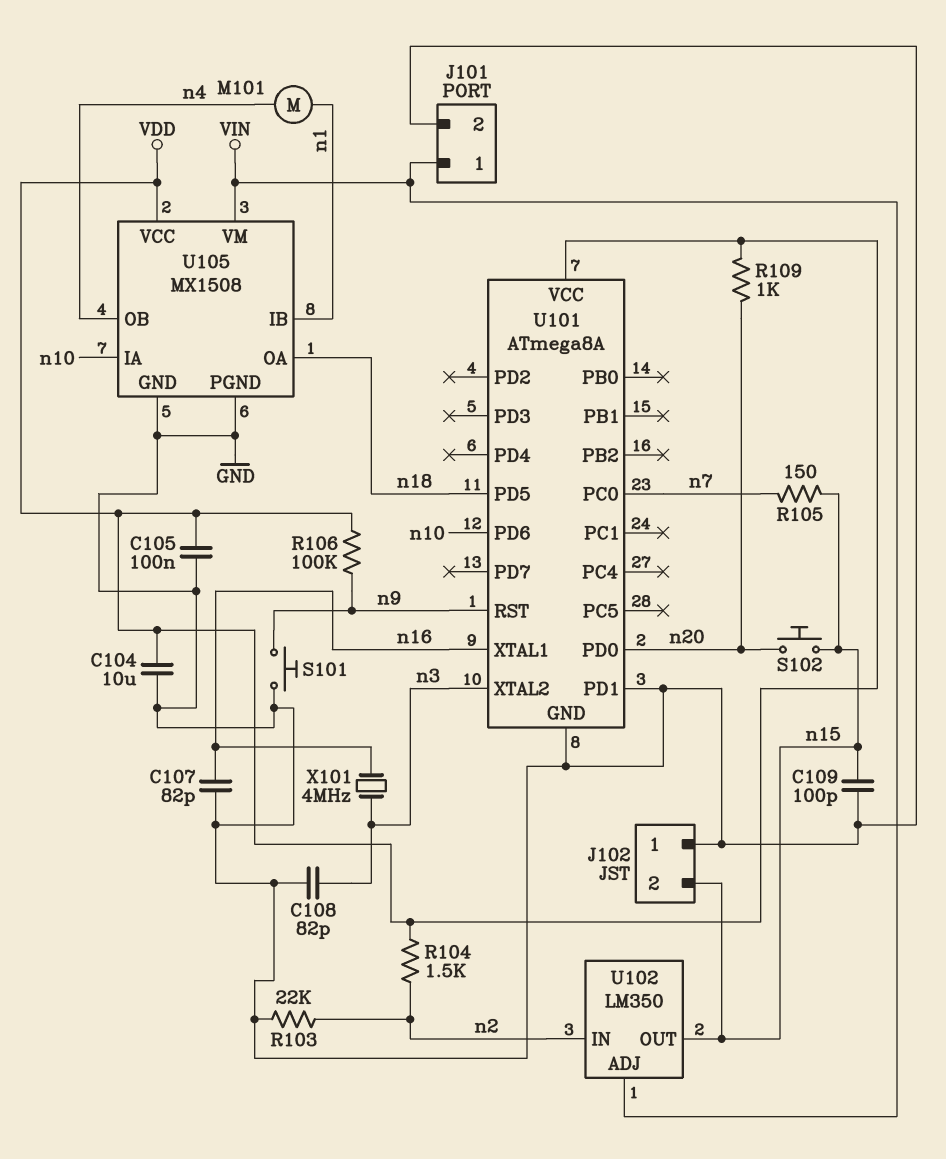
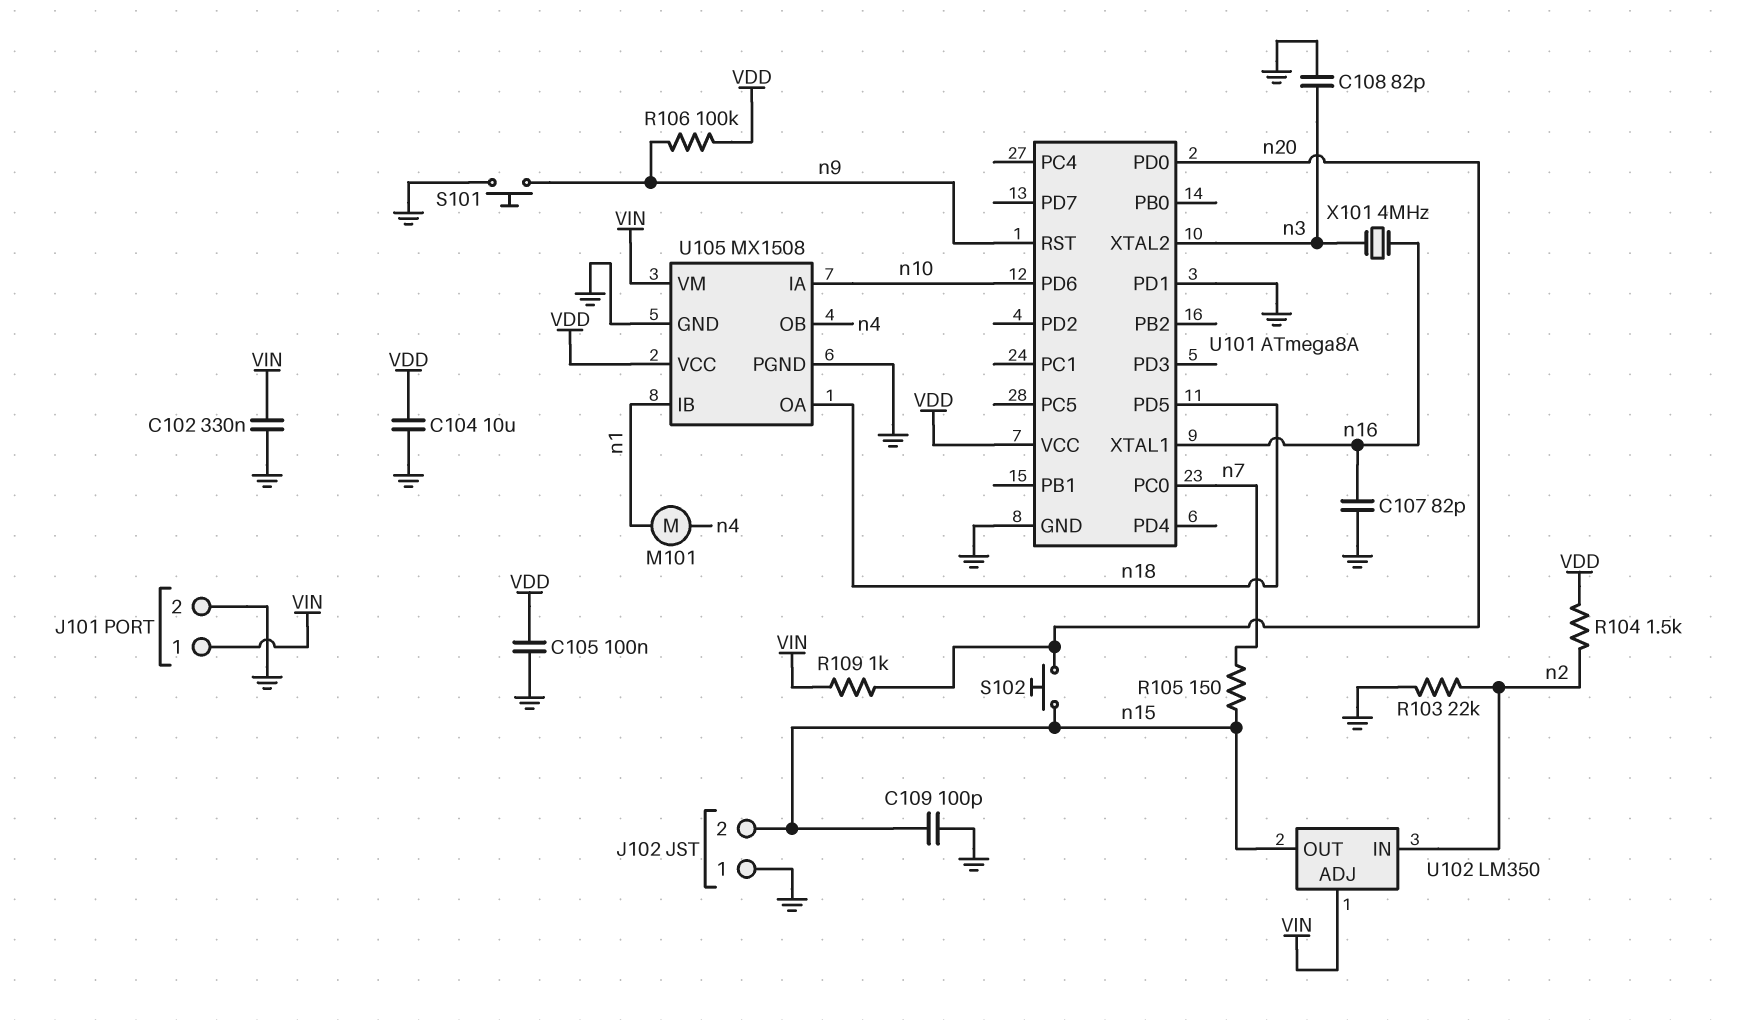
C102: none -> 330nF (GND, VIN)
R109: 1k (VDD, n20) -> 1k (VIN, n20)

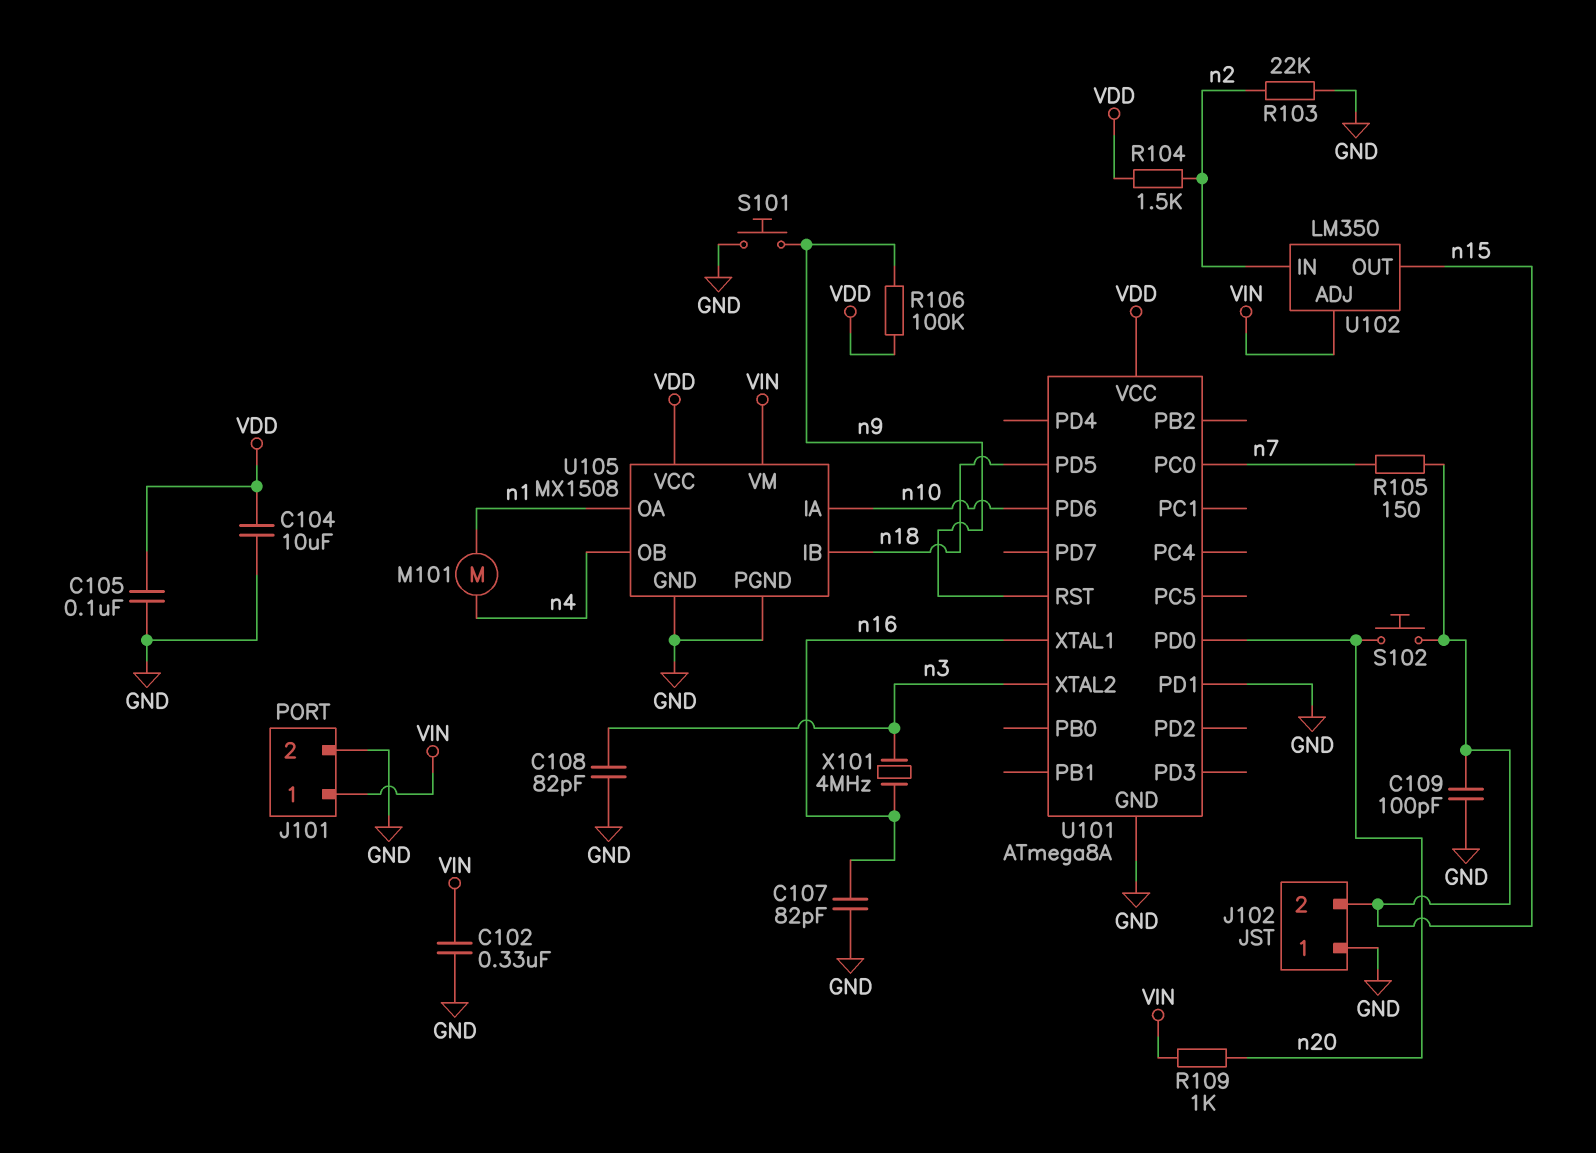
U105 pin IB: n1 -> n18
U105 pin OA: n18 -> n1

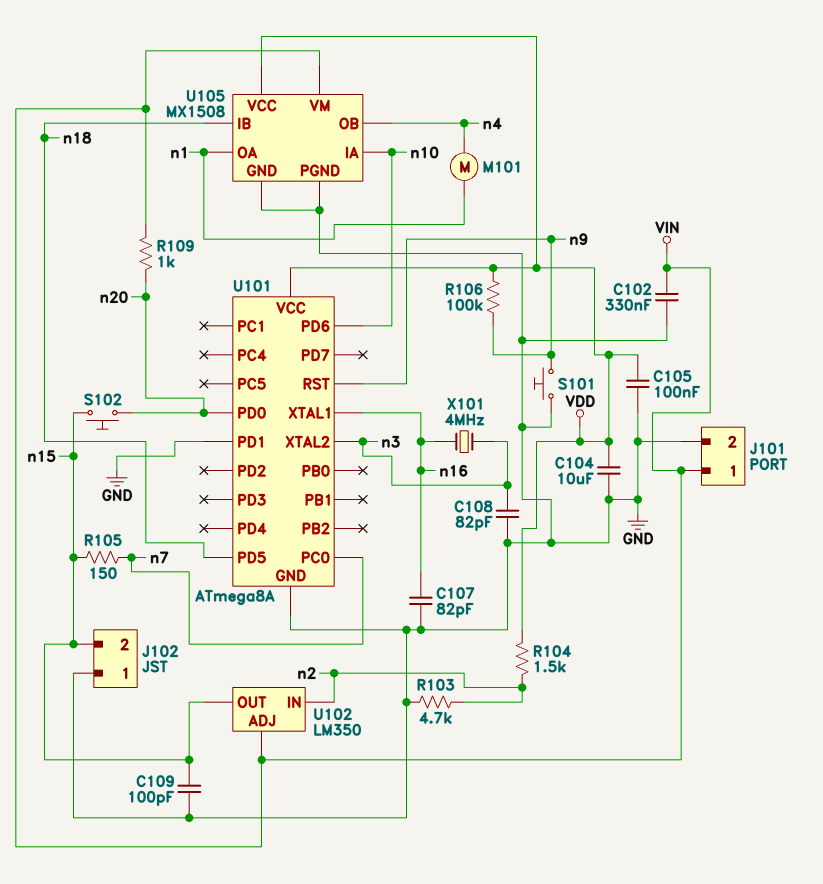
R103: 22k (GND, n2) -> 4.7k (GND, n2)

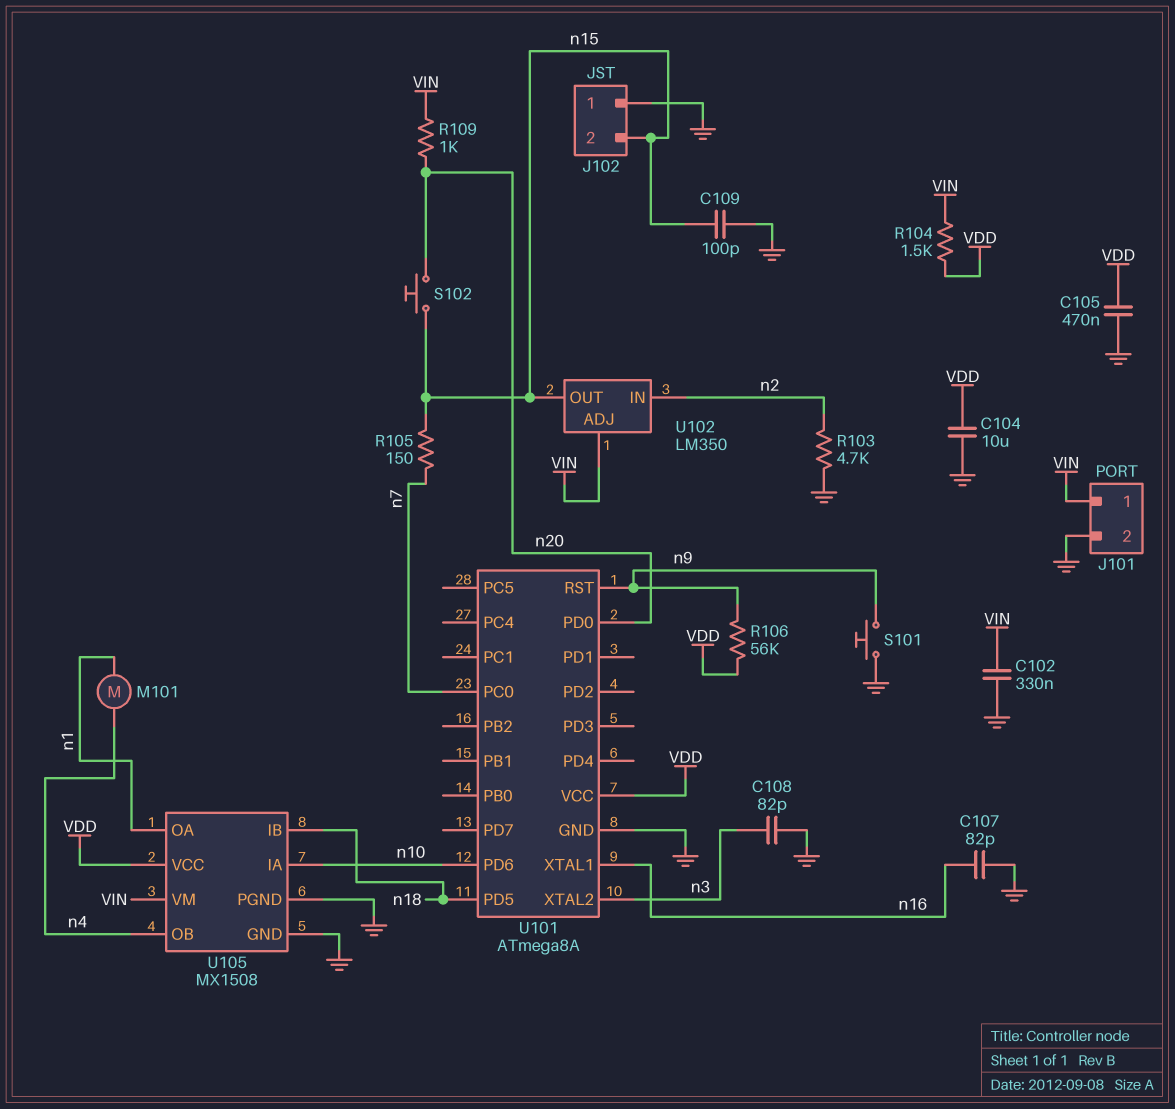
C105: 100nF (GND, VDD) -> 470nF (GND, VDD)
R104: 1.5k (VDD, n2) -> 1.5k (VDD, VIN)
R106: 100k (VDD, n9) -> 56k (VDD, n9)
U101 pin PD1: GND -> none
X101: 4MHz (n3, n16) -> none

